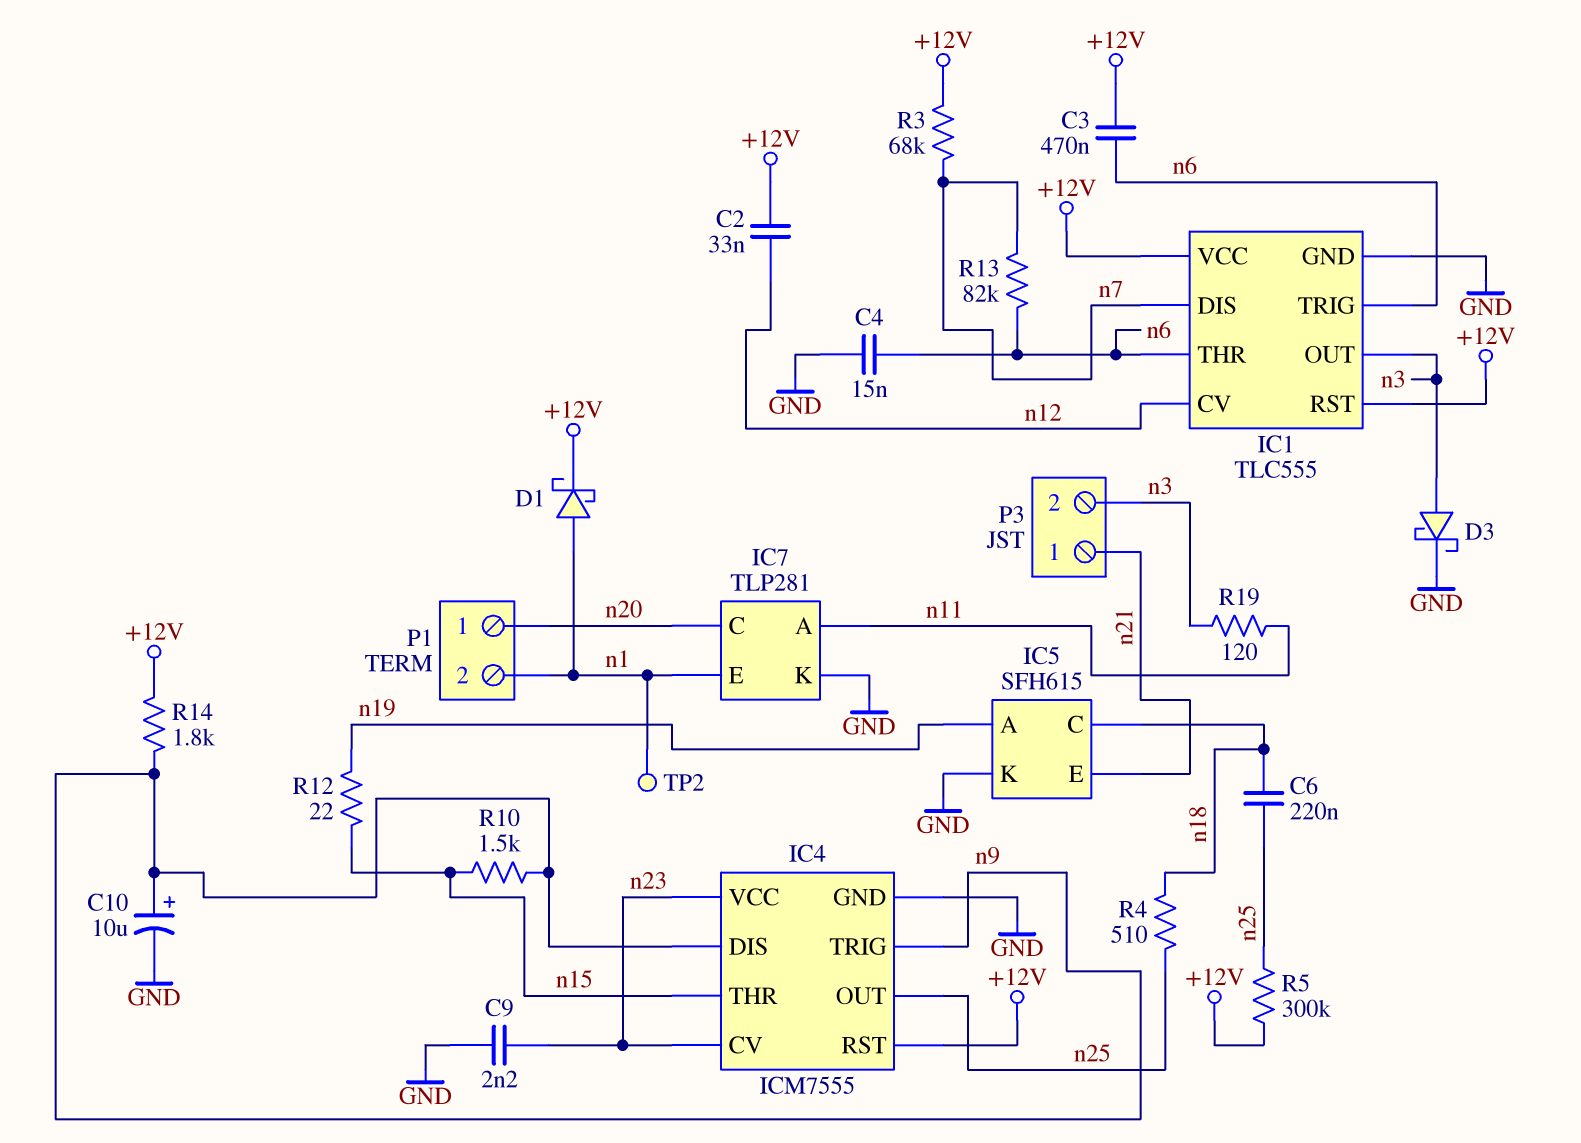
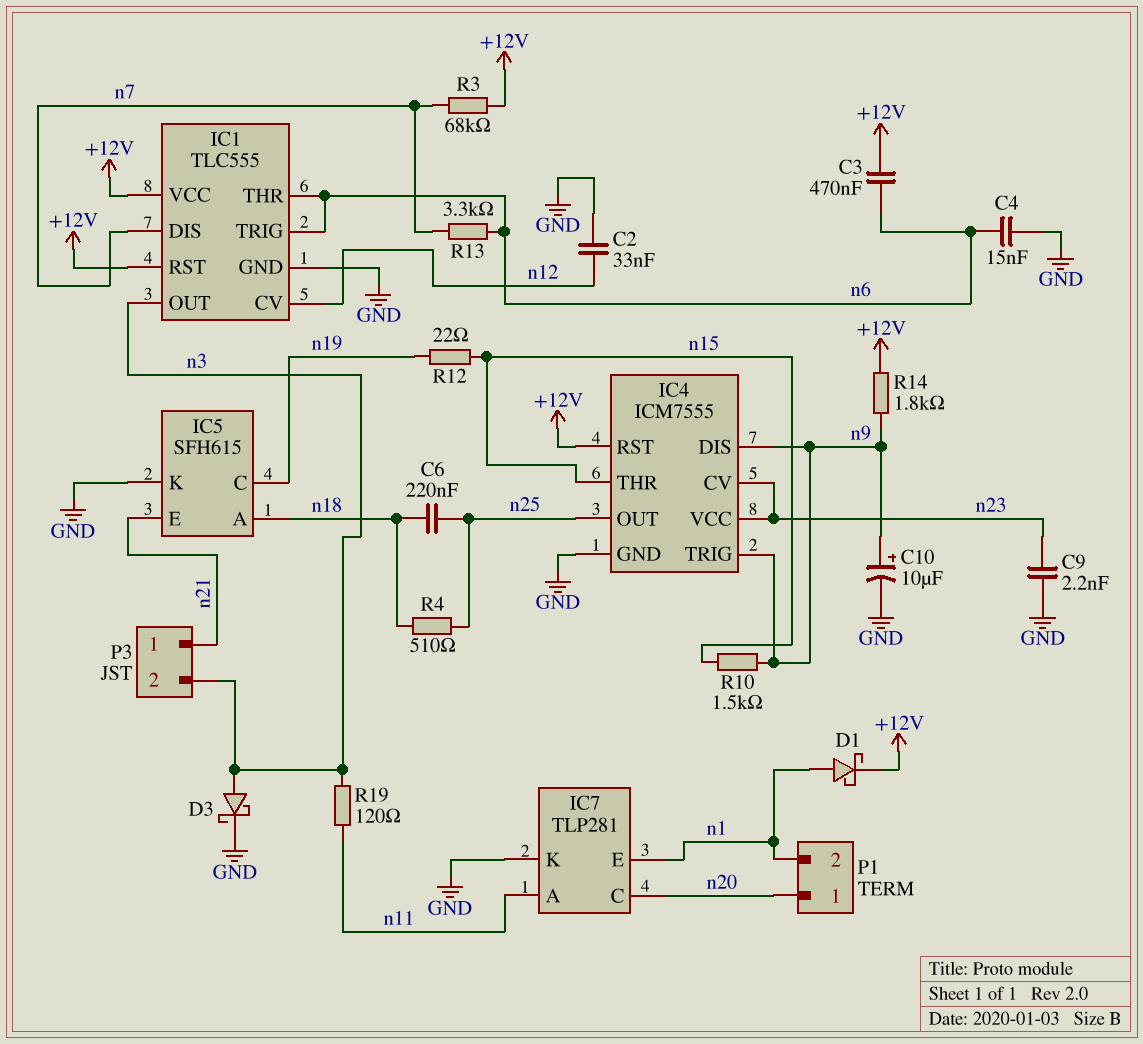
C2: 33nF (+12V, n12) -> 33nF (GND, n12)
IC5 pin A: n19 -> n18
IC5 pin C: n18 -> n19
R5: 300k (+12V, n25) -> none
R13: 82k (n6, n7) -> 3.3k (n6, n7)
TP2: test point (n1) -> none

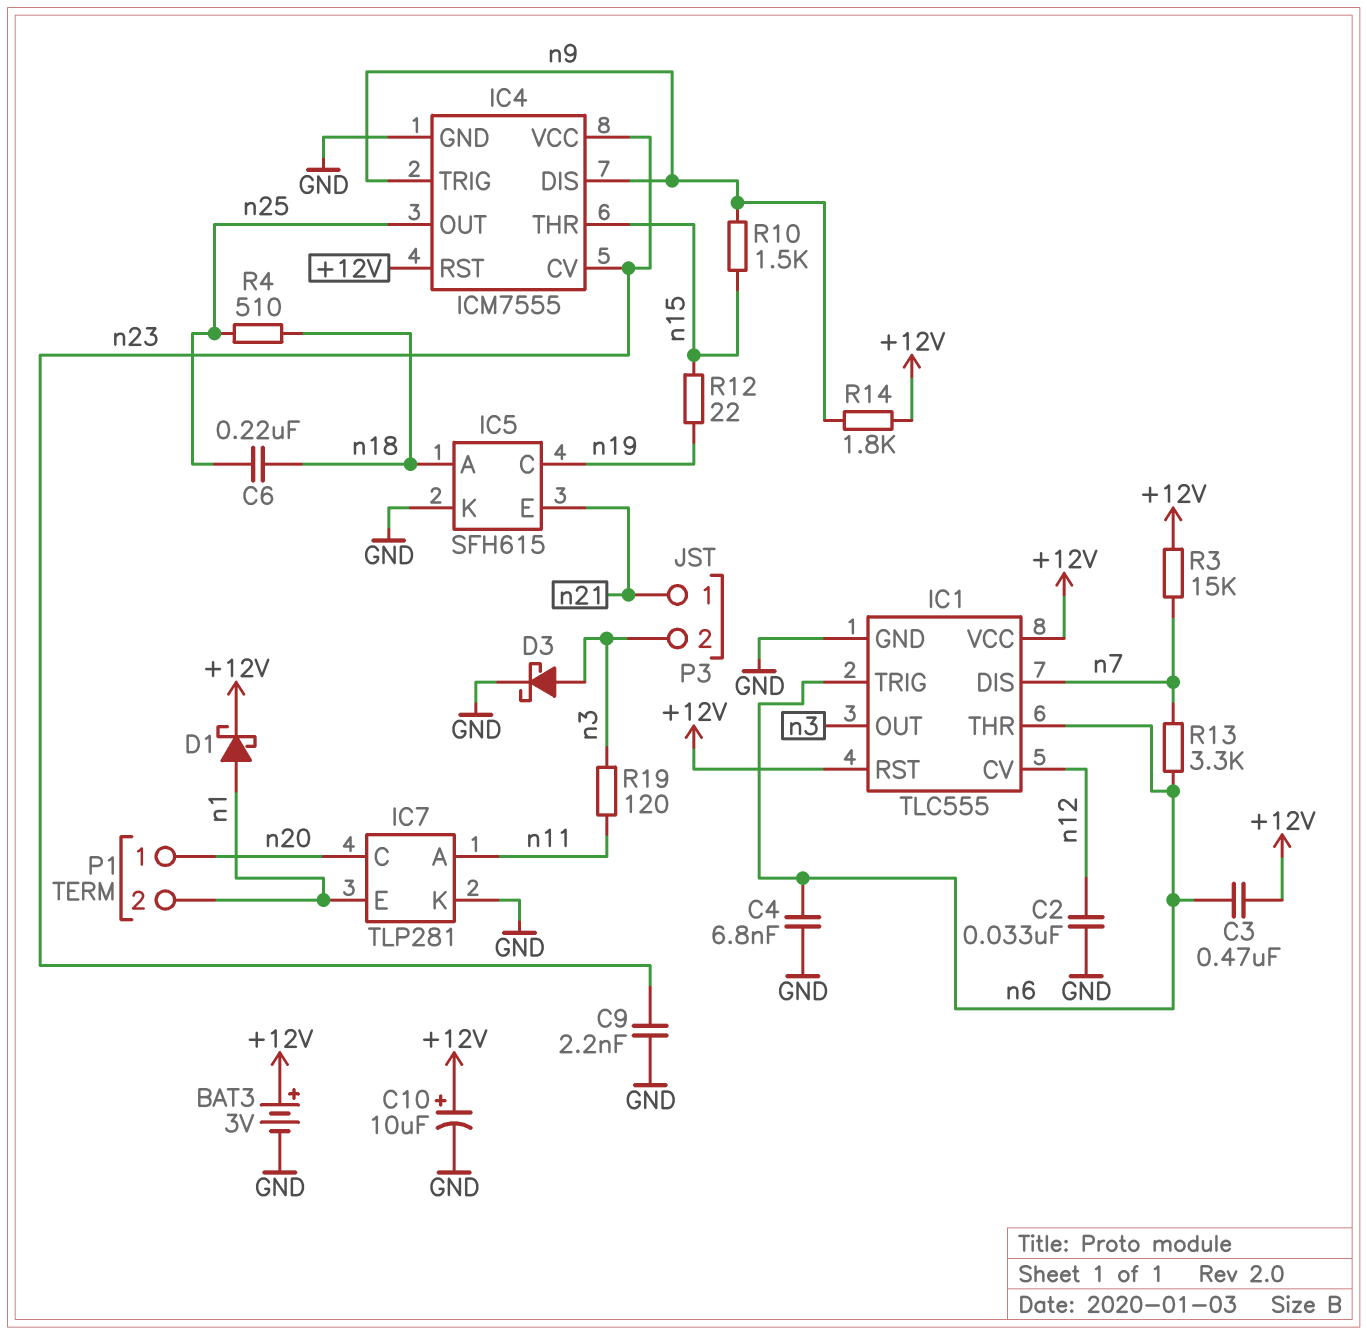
BAT3: none -> 3V (plus +12V, minus GND)
C4: 15nF (GND, n6) -> 6.8nF (GND, n6)
C10: 10uF (plus n9, minus GND) -> 10uF (plus +12V, minus GND)
R3: 68k (+12V, n7) -> 15k (+12V, n7)

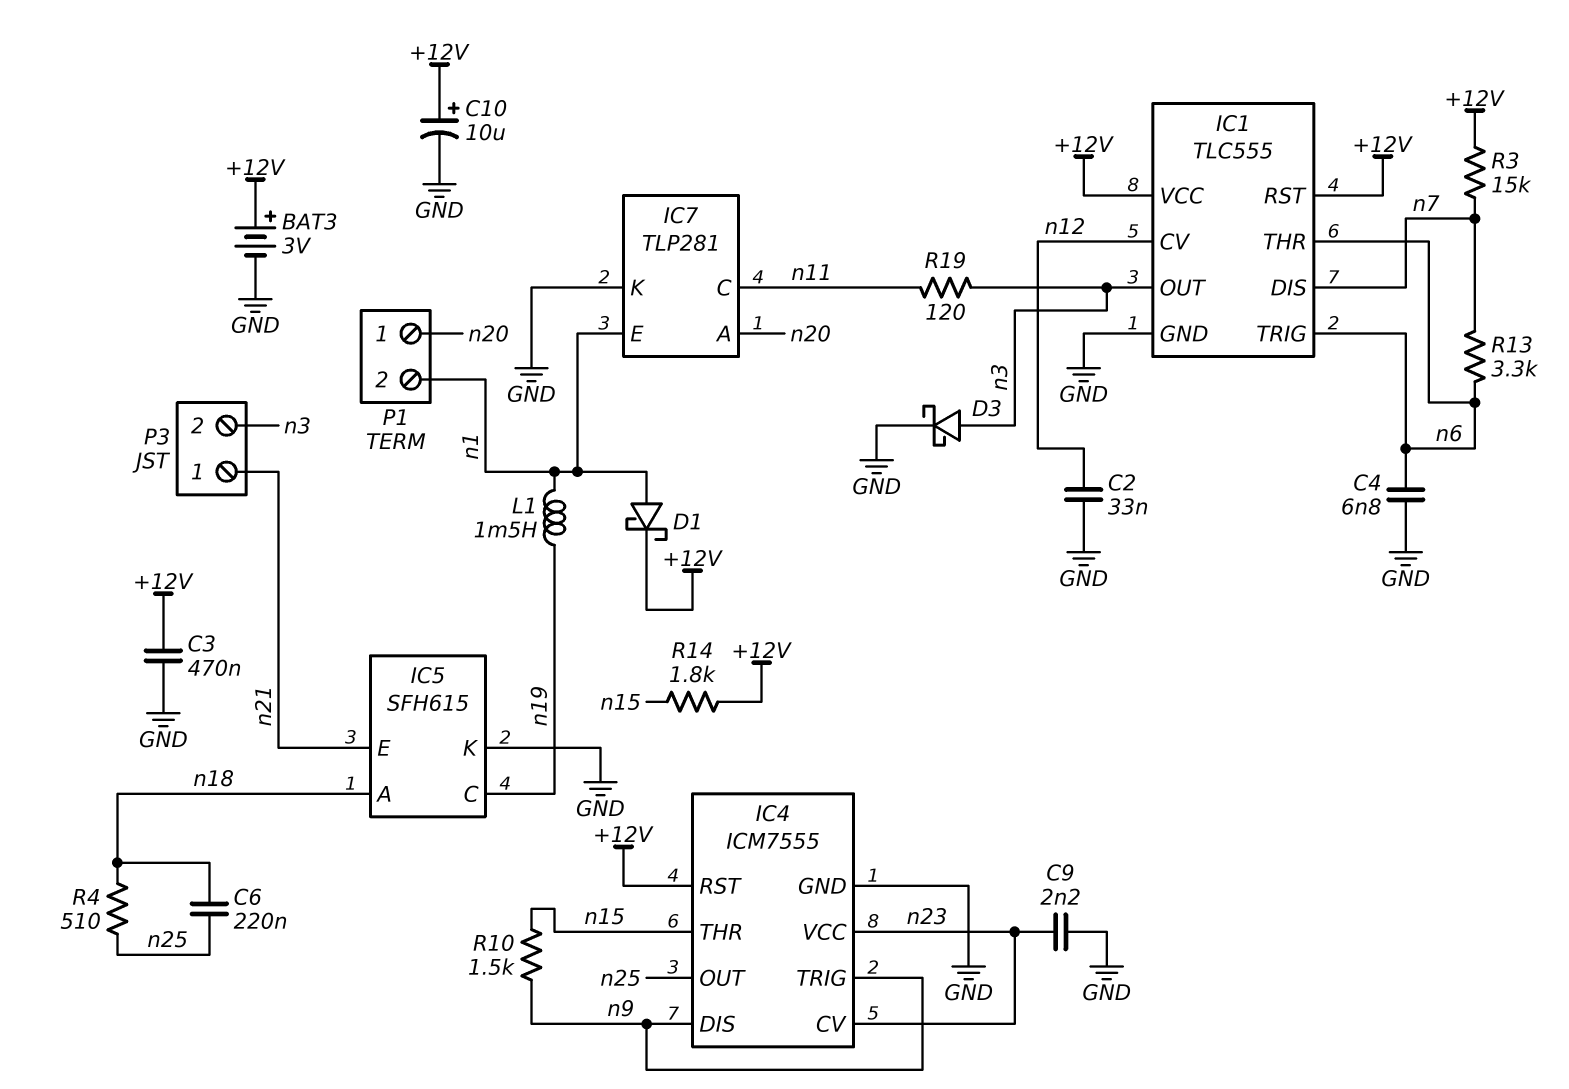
C3: 470nF (+12V, n6) -> 470nF (+12V, GND)
IC7 pin A: n11 -> n20
IC7 pin C: n20 -> n11
L1: none -> 1.5mH (n1, n19)
R12: 22 (n15, n19) -> none
R14: 1.8k (+12V, n9) -> 1.8k (+12V, n15)

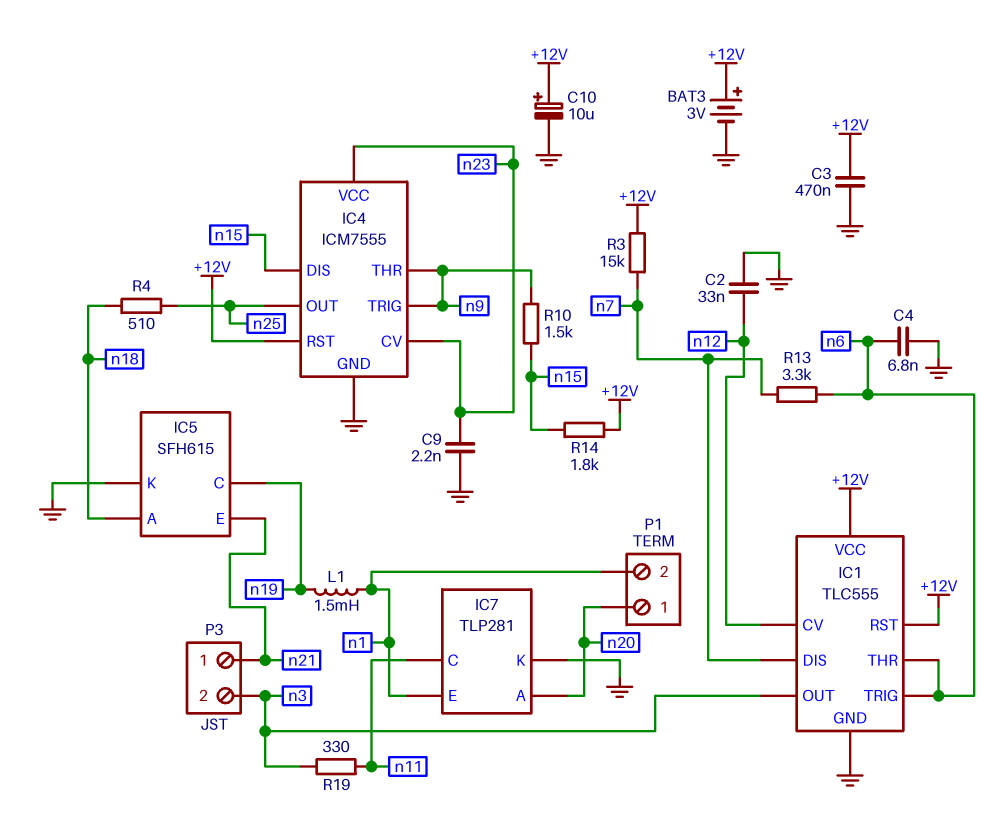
C6: 220nF (n18, n25) -> none
D1: schottky (A n1, K +12V) -> none
D3: schottky (A n3, K GND) -> none
IC4 pin DIS: n9 -> n15
IC4 pin THR: n15 -> n9
R19: 120 (n3, n11) -> 330 (n3, n11)

